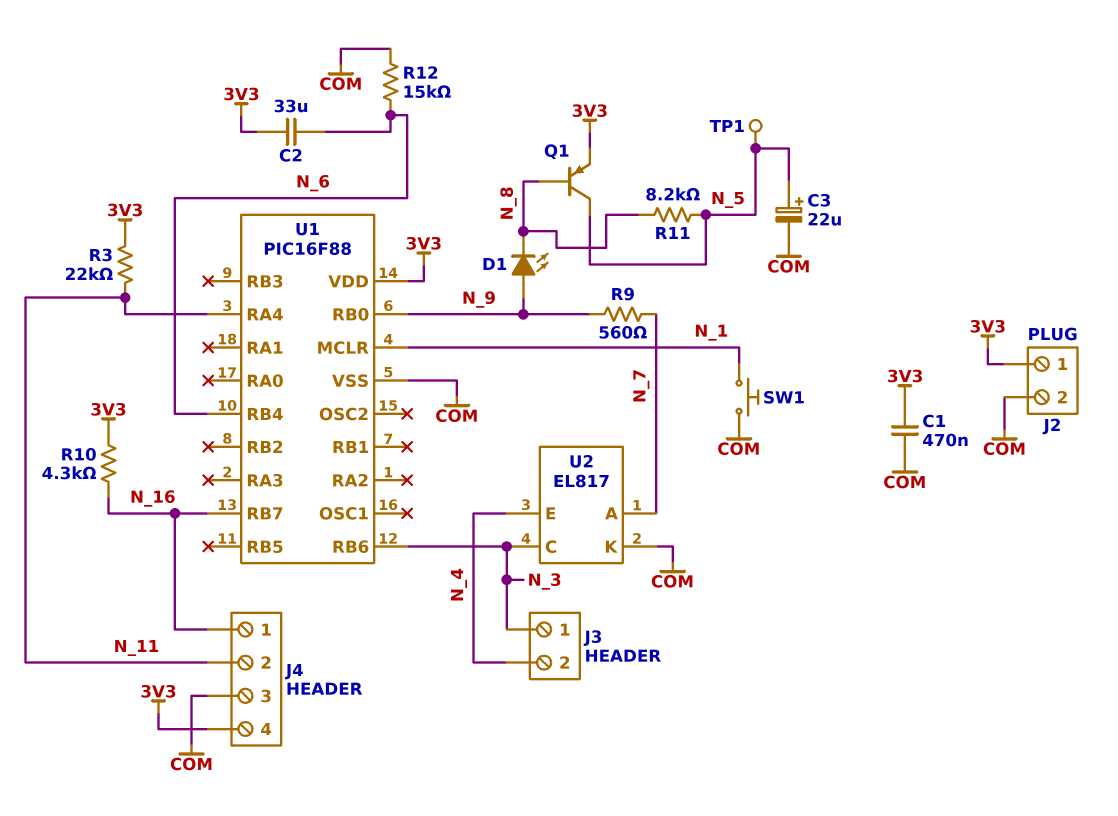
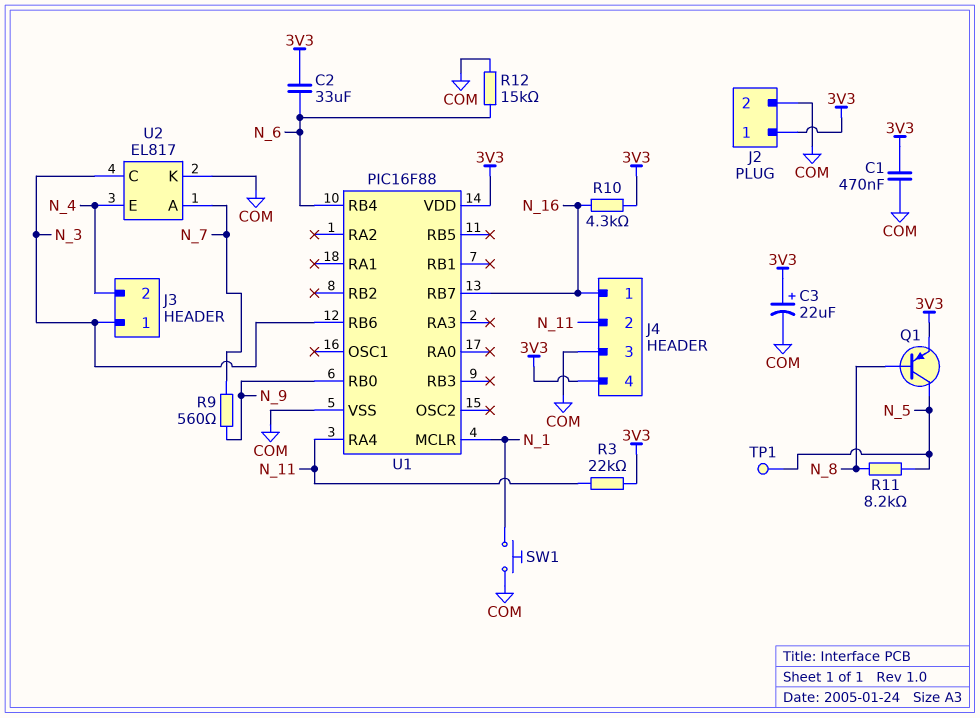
C3: 22uF (plus N_5, minus COM) -> 22uF (plus 3V3, minus COM)
D1: LED (A N_9, K N_8) -> none

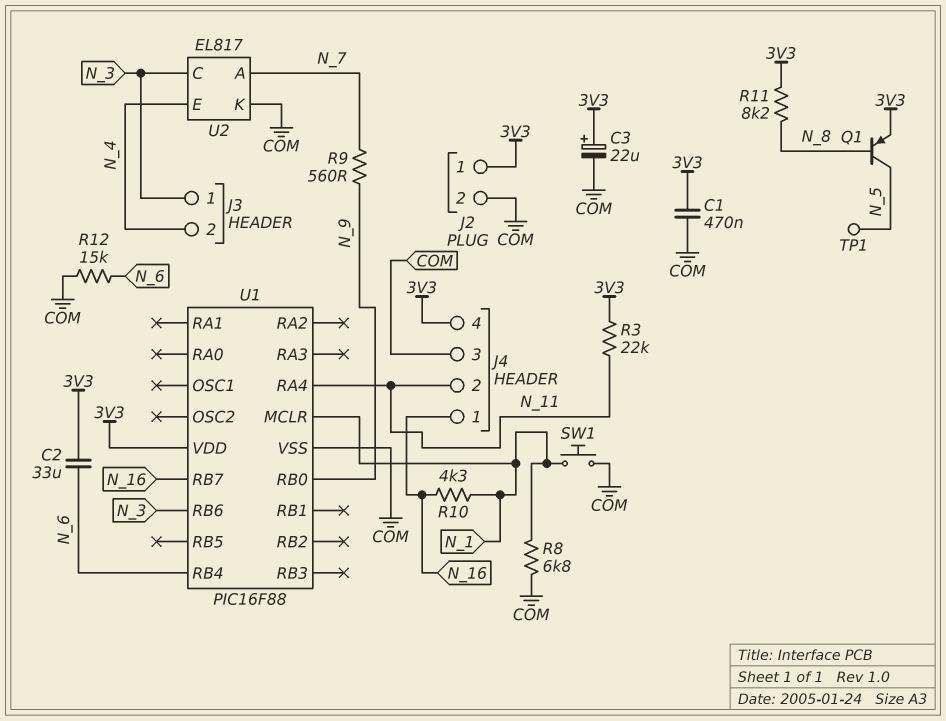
R8: none -> 6.8k (COM, N_1)
R10: 4.3k (3V3, N_16) -> 4.3k (N_1, N_16)
R11: 8.2k (N_5, N_8) -> 8.2k (3V3, N_8)

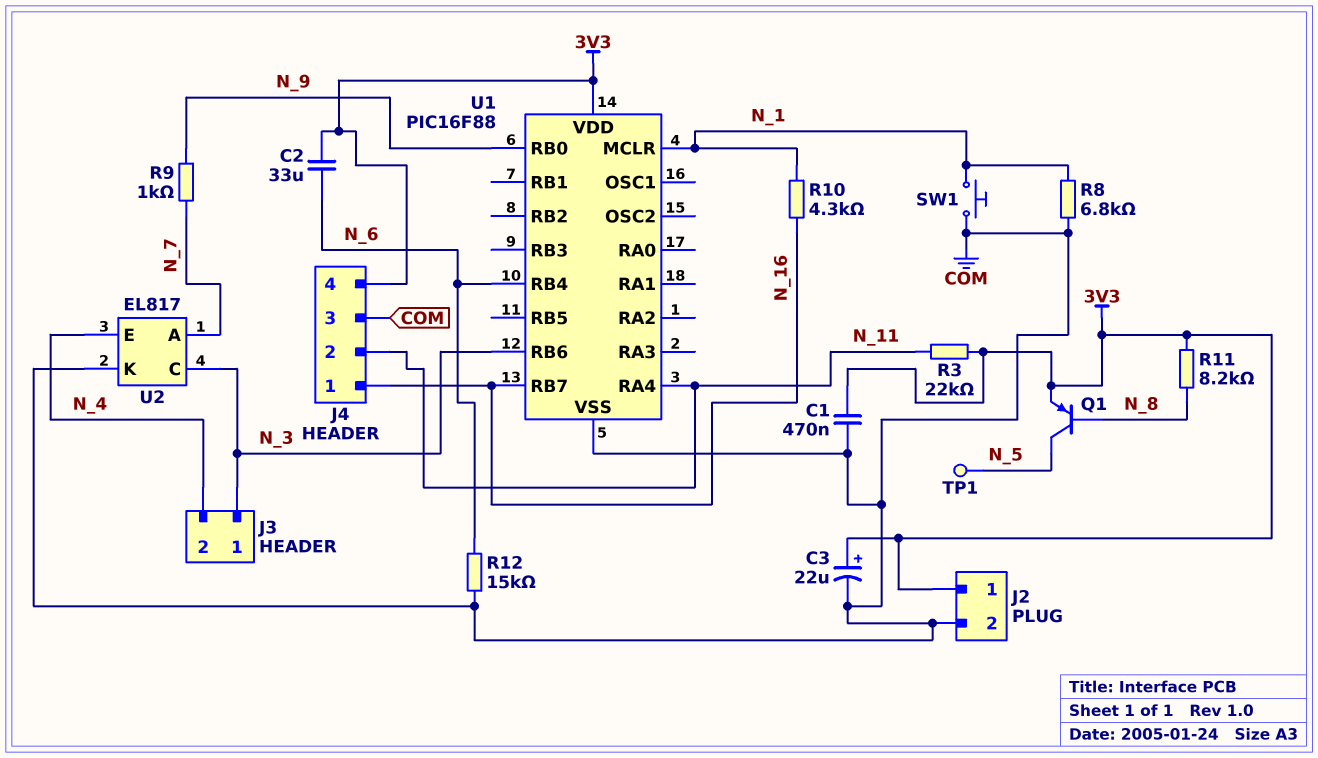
R9: 560 (N_7, N_9) -> 1k (N_7, N_9)

